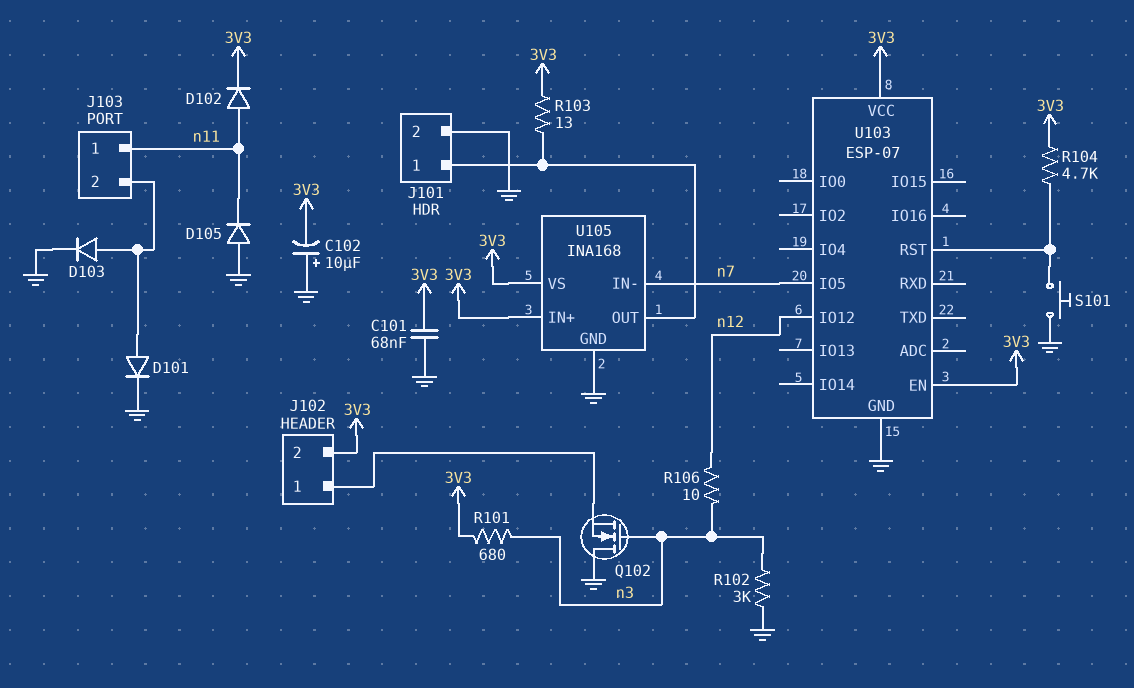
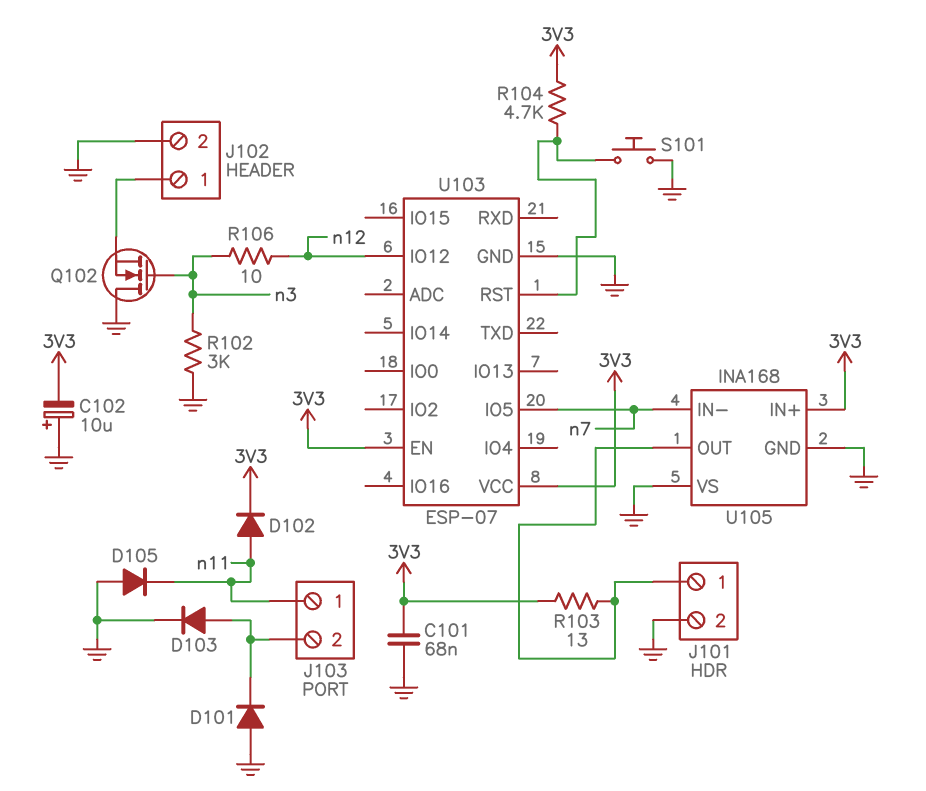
D101: diode (A J103/2, K GND) -> diode (A GND, K J103/2)
J102 pin 2: 3V3 -> GND
R101: 680 (3V3, n3) -> none
U105 pin VS: 3V3 -> GND

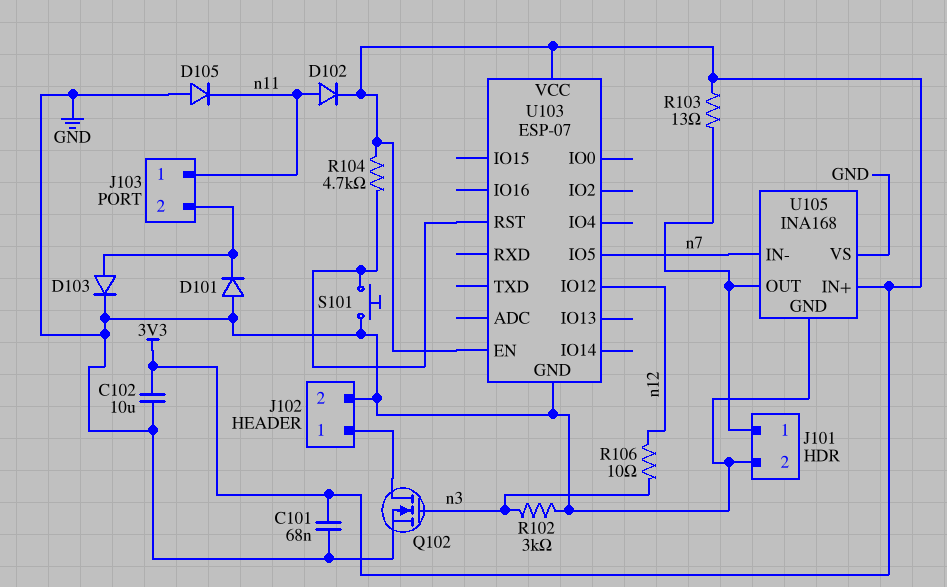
C102: 10uF (plus GND, minus 3V3) -> 10uF (3V3, GND)
Q102: NMOS (G n3, D GND, S J102/1) -> NMOS (G n3, D J102/1, S GND)

